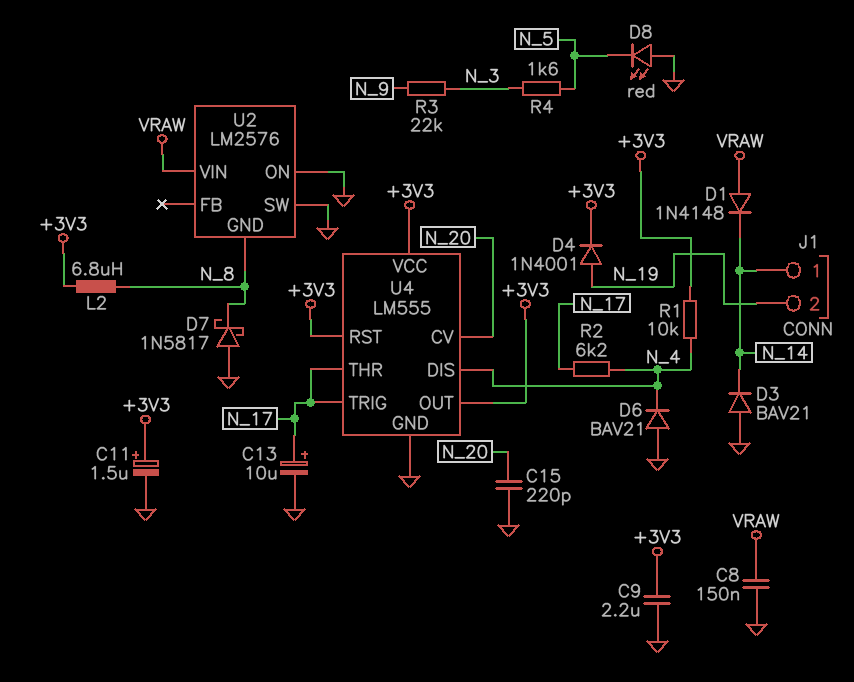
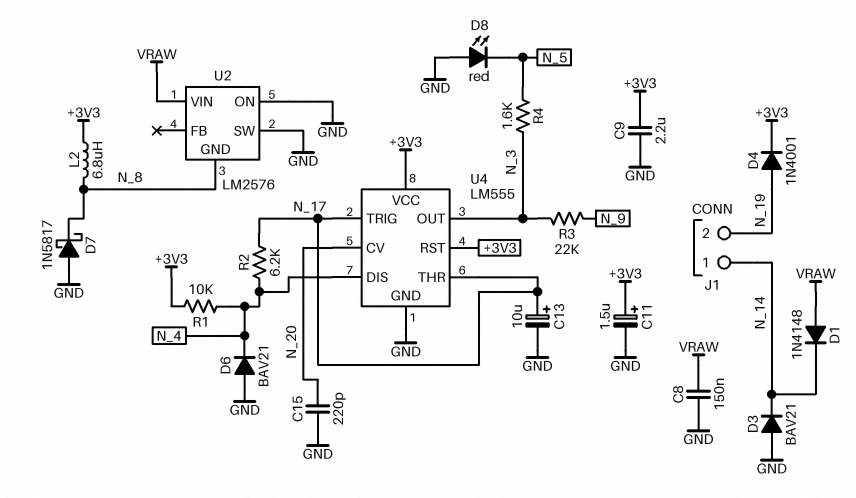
U4 pin OUT: +3V3 -> N_3

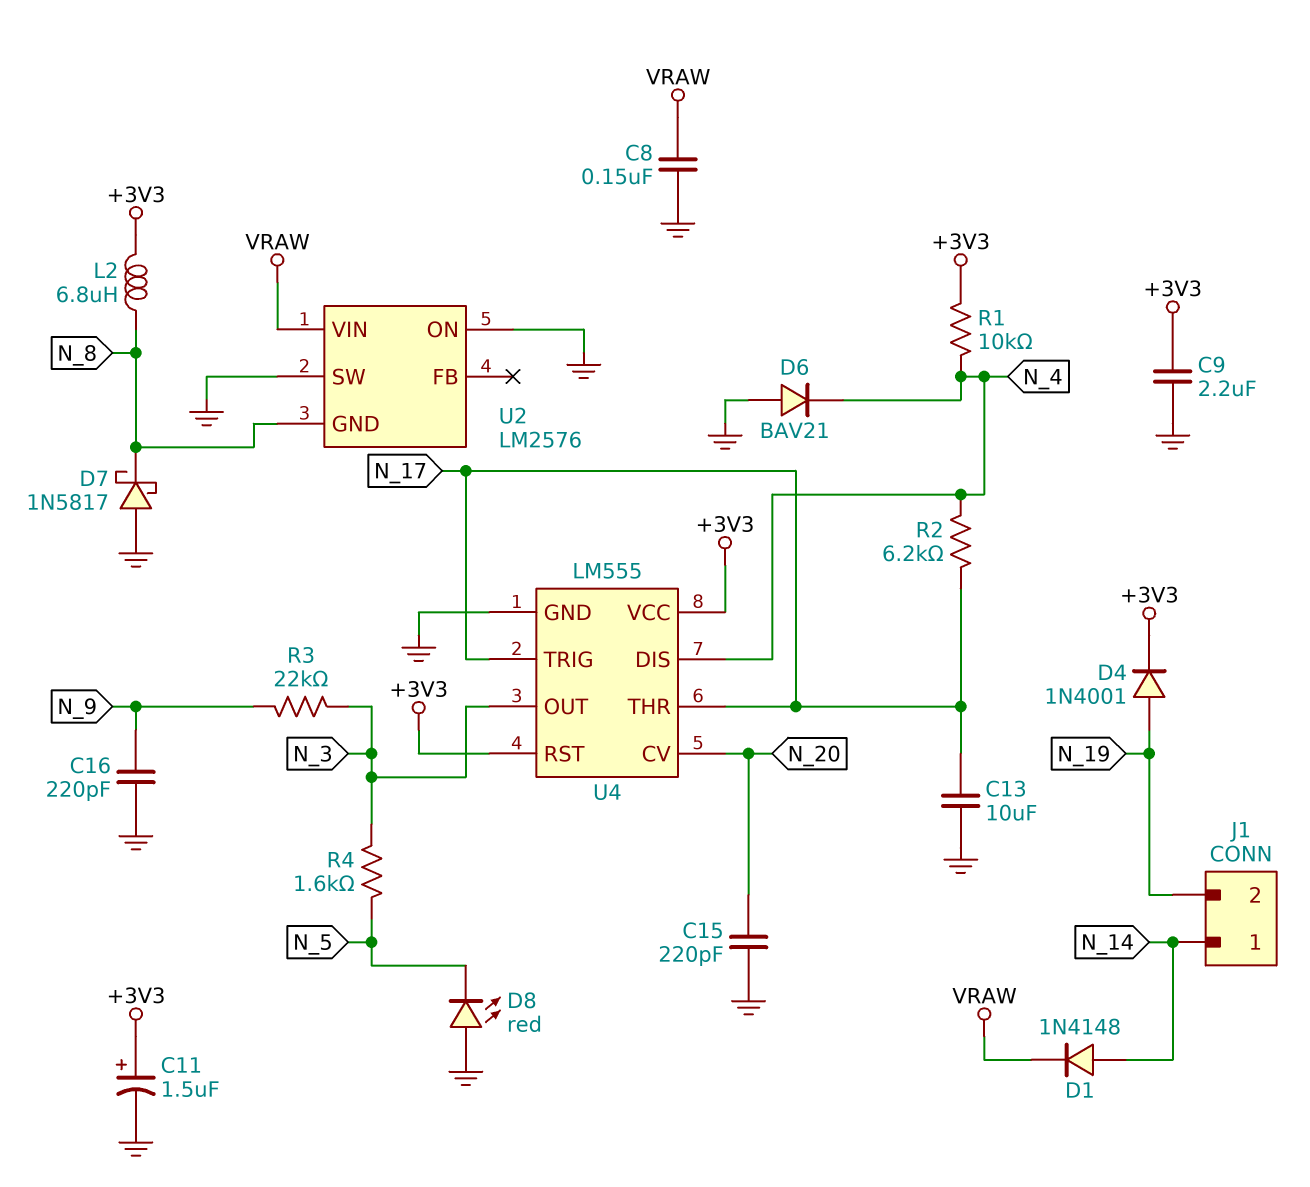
C13: 10uF (plus N_17, minus GND) -> 10uF (GND, N_17)
C16: none -> 220pF (GND, N_9)
D1: diode 1N4148 (A VRAW, K N_14) -> diode 1N4148 (A N_14, K VRAW)
D3: diode BAV21 (A GND, K N_14) -> none

